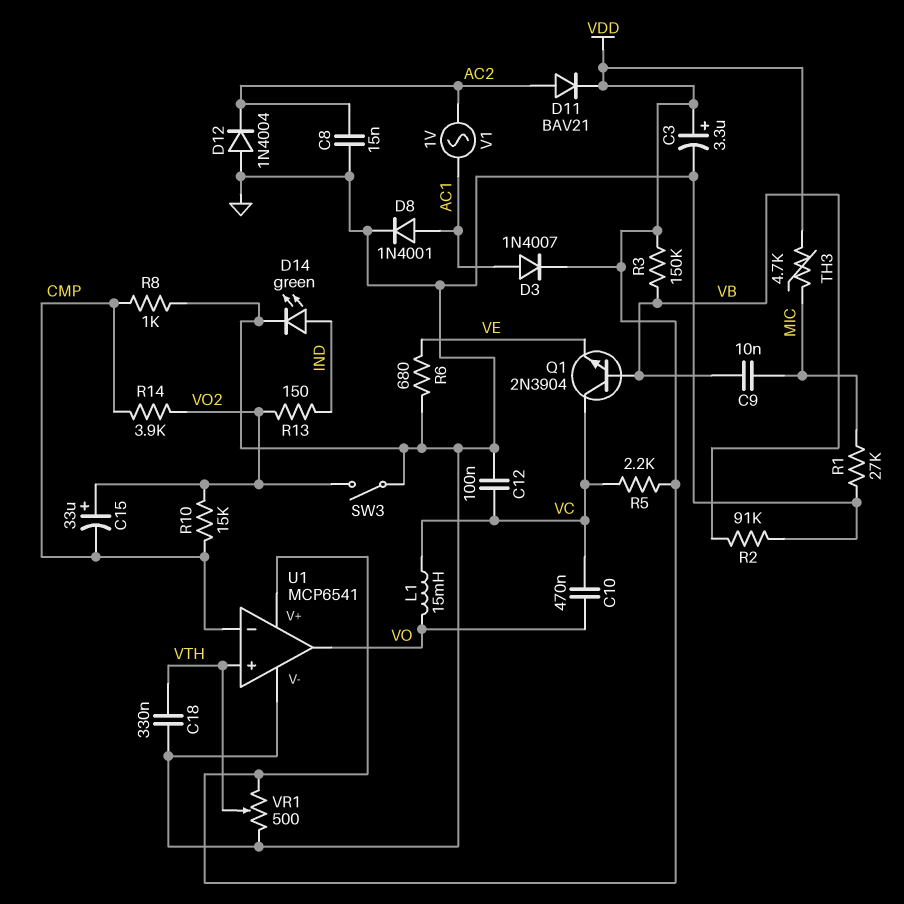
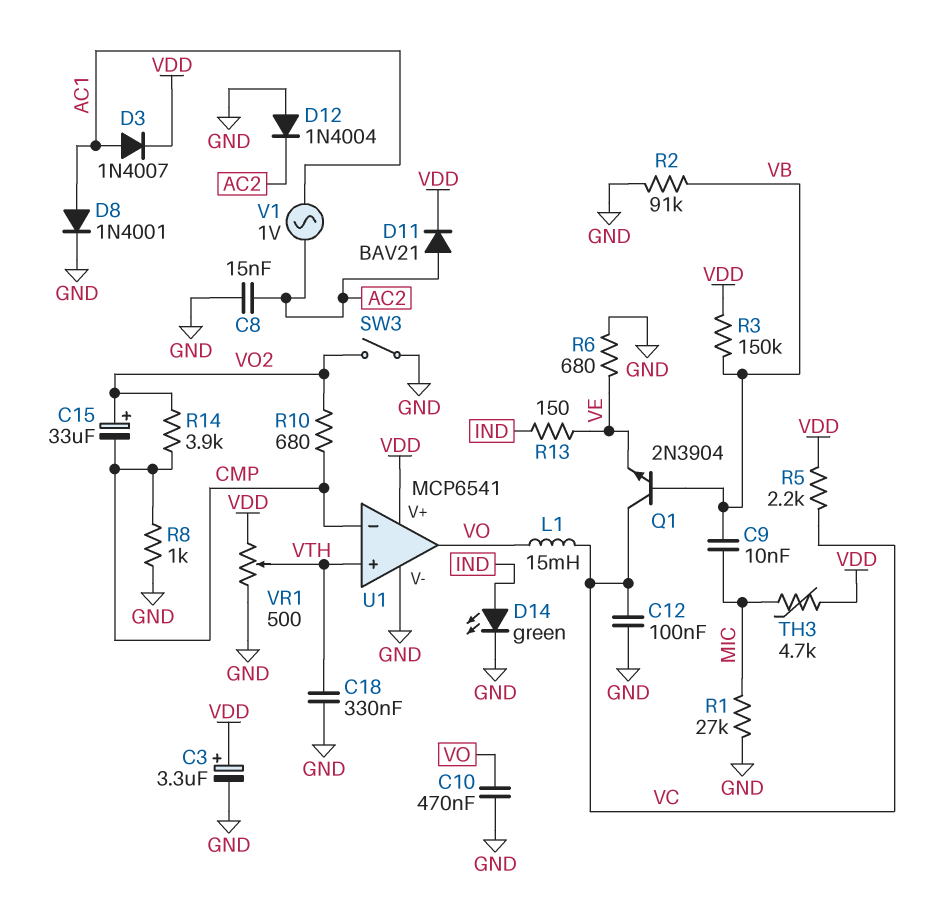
C10: 470nF (VC, VO) -> 470nF (GND, VO)
R10: 15k (CMP, VO2) -> 680 (CMP, VO2)
R13: 150 (IND, VO2) -> 150 (IND, VE)

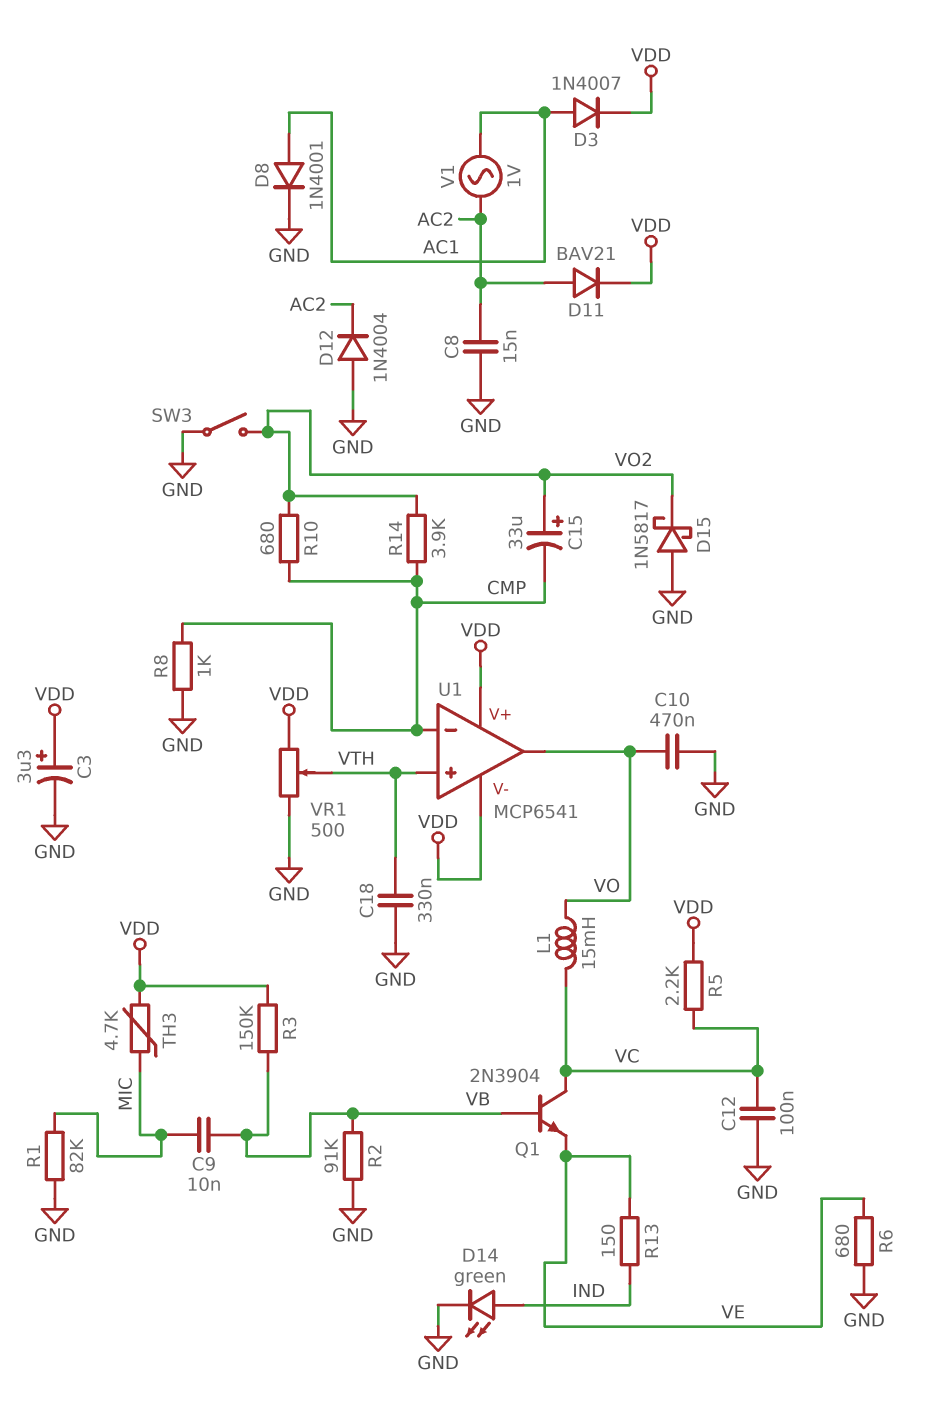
D15: none -> schottky 1N5817 (A GND, K VO2)
R1: 27k (GND, MIC) -> 82k (GND, MIC)
U1 pin V-: GND -> VDD

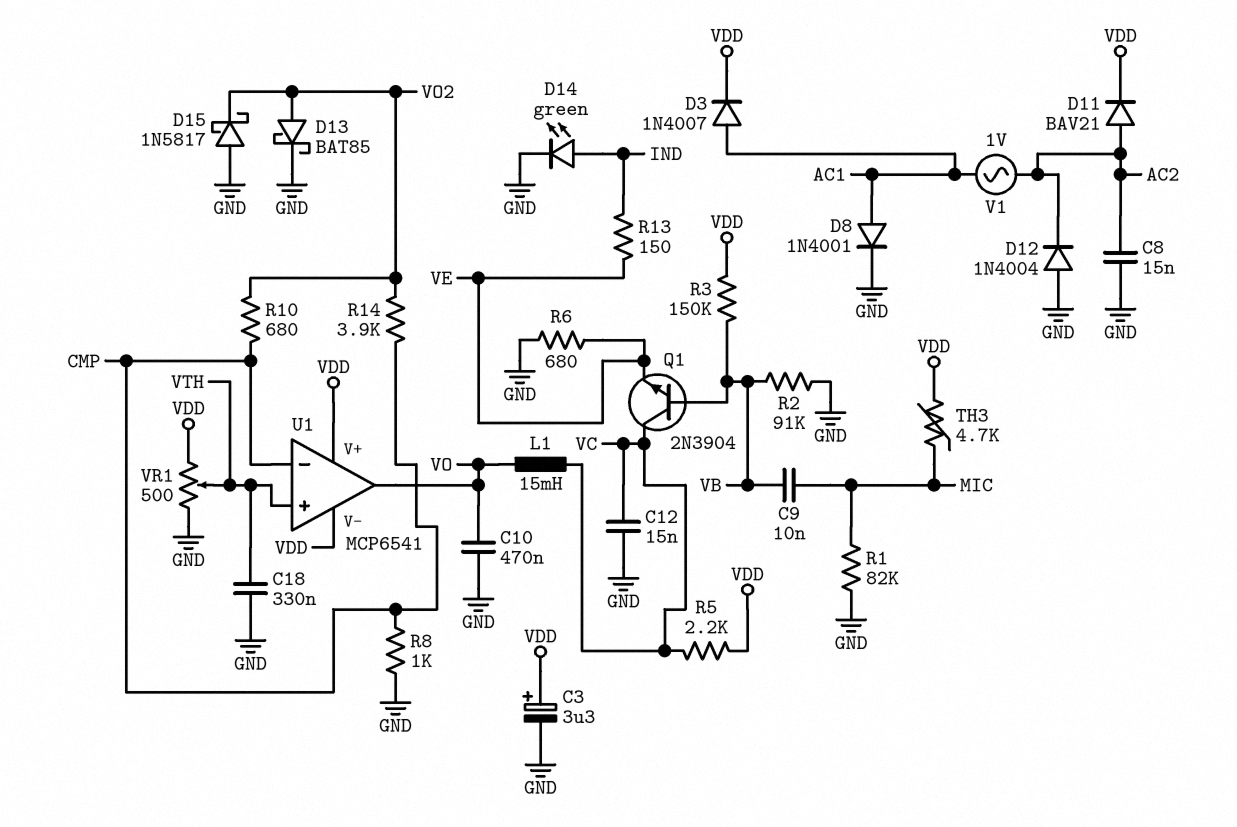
C12: 100nF (GND, VC) -> 15nF (GND, VC)
C15: 33uF (plus VO2, minus CMP) -> none
D13: none -> schottky BAT85 (A VO2, K GND)
SW3: switch (GND, VO2) -> none

